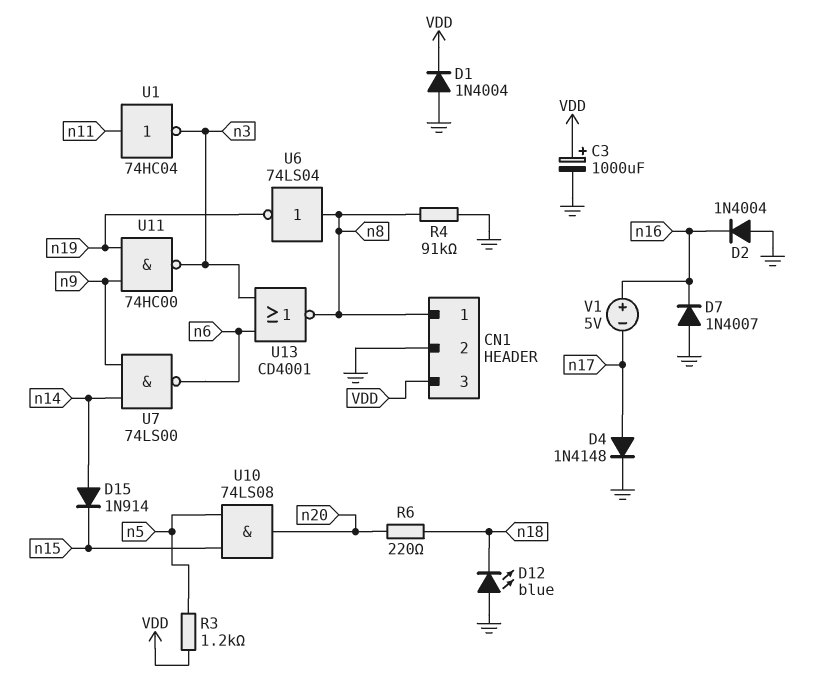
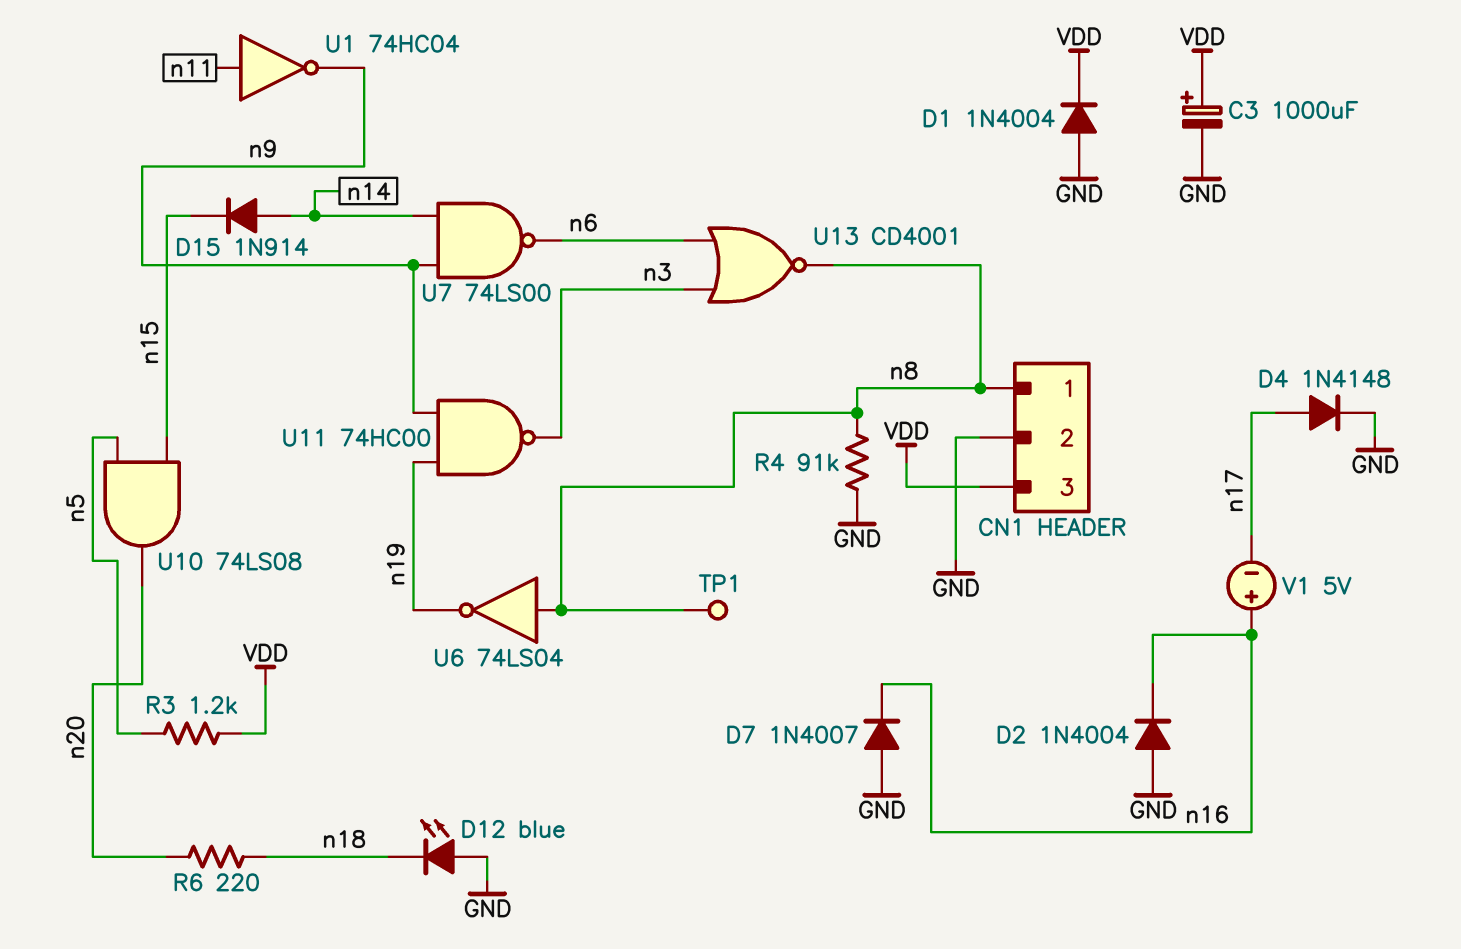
TP1: none -> test point (n8)
U1: NOT 74HC04 (in n11, out n3) -> NOT 74HC04 (in n11, out n9)

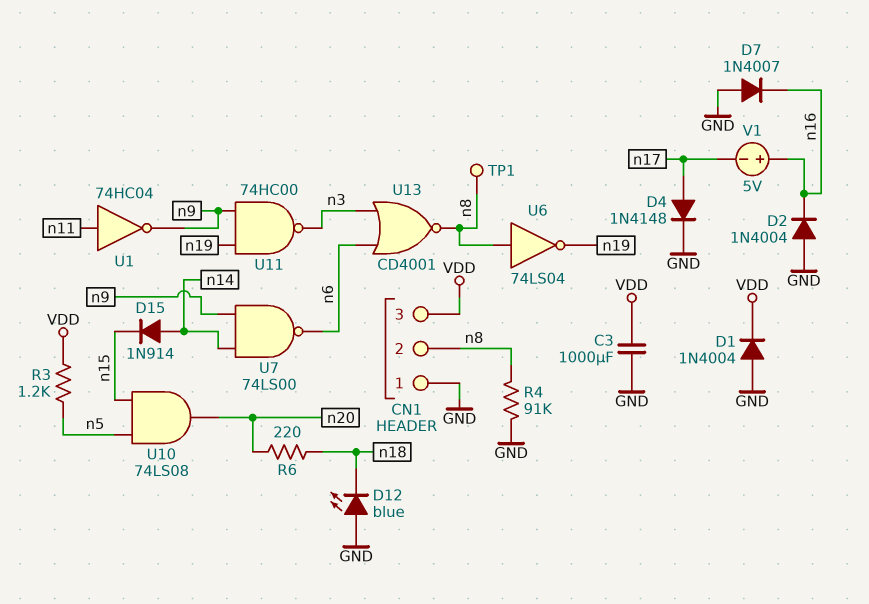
C3: 1000uF (plus VDD, minus GND) -> 1000uF (GND, VDD)
CN1 pin 1: n8 -> GND
CN1 pin 2: GND -> n8

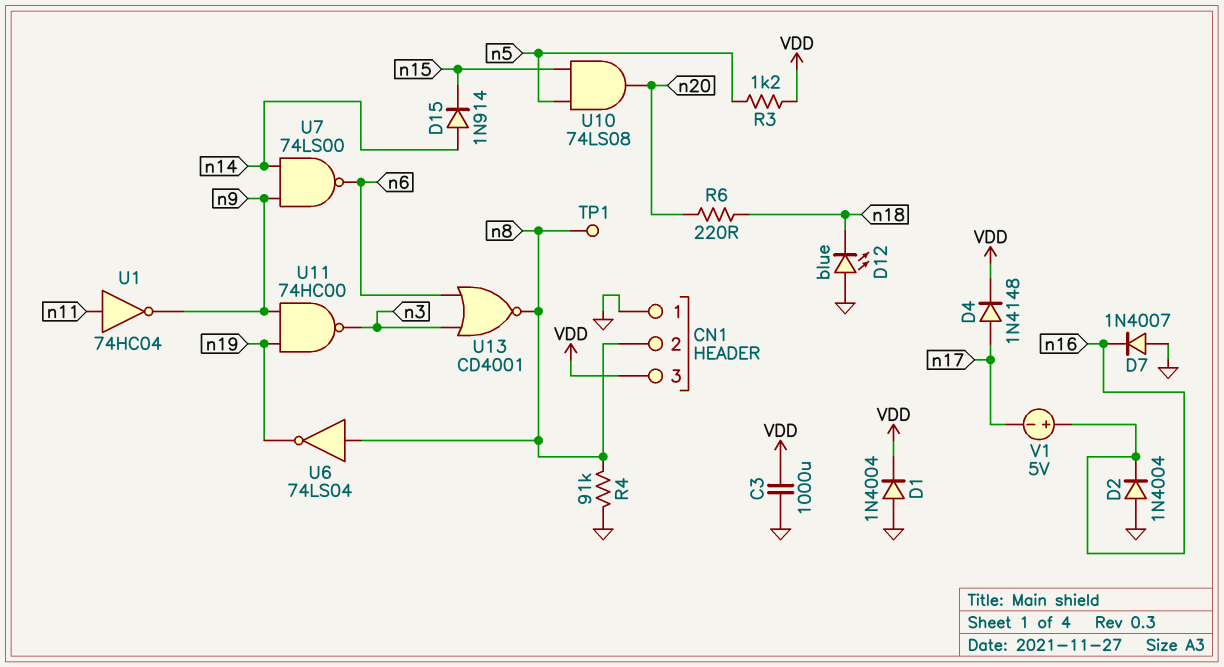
D4: diode 1N4148 (A n17, K GND) -> diode 1N4148 (A n17, K VDD)

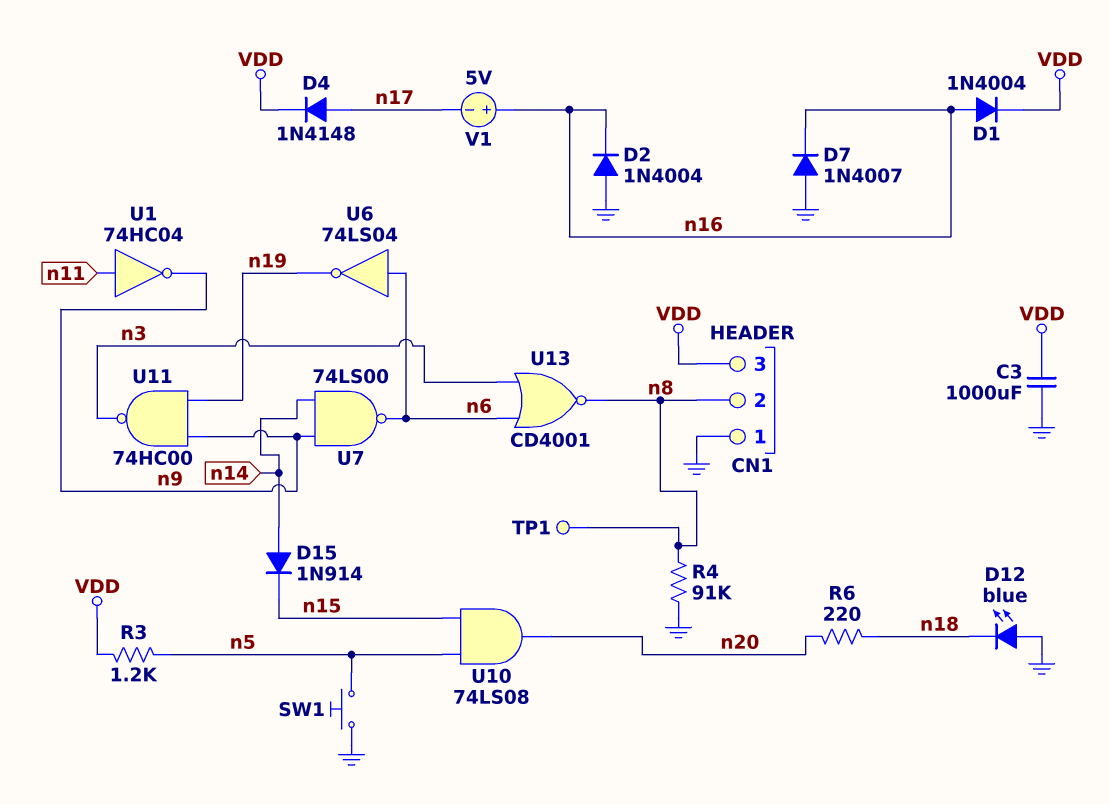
D1: diode 1N4004 (A GND, K VDD) -> diode 1N4004 (A n16, K VDD)
SW1: none -> button (GND, n5)
U6: NOT 74LS04 (in n8, out n19) -> NOT 74LS04 (in n6, out n19)

